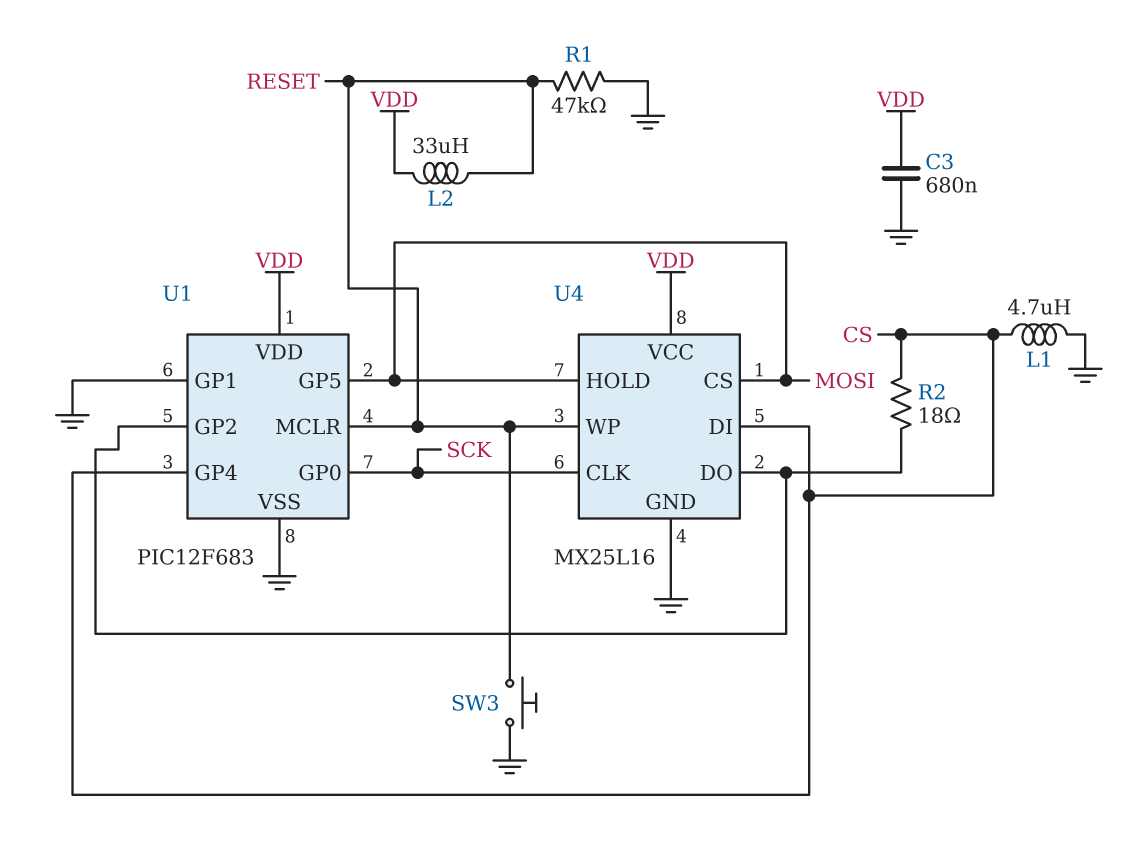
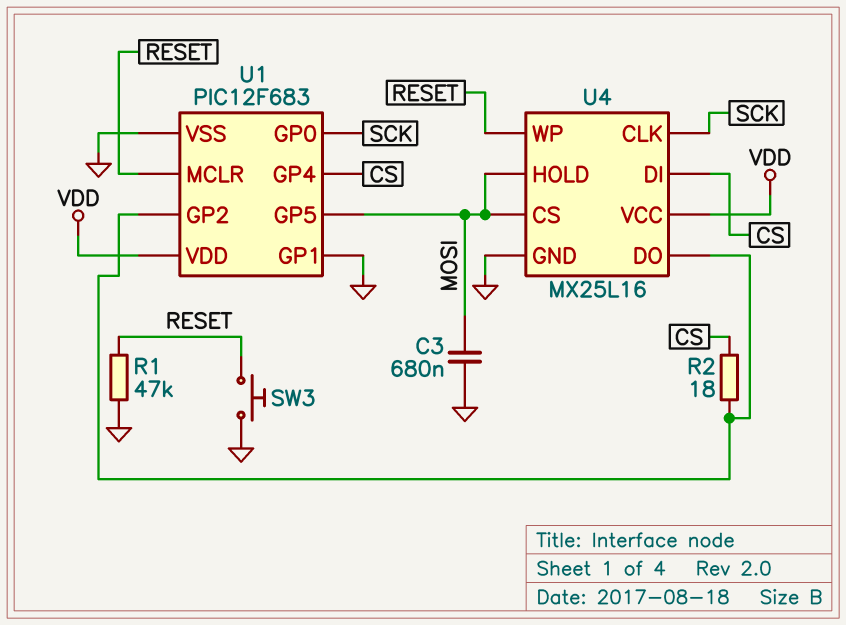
C3: 680nF (GND, VDD) -> 680nF (GND, MOSI)
L1: 4.7uH (CS, GND) -> none
L2: 33uH (RESET, VDD) -> none

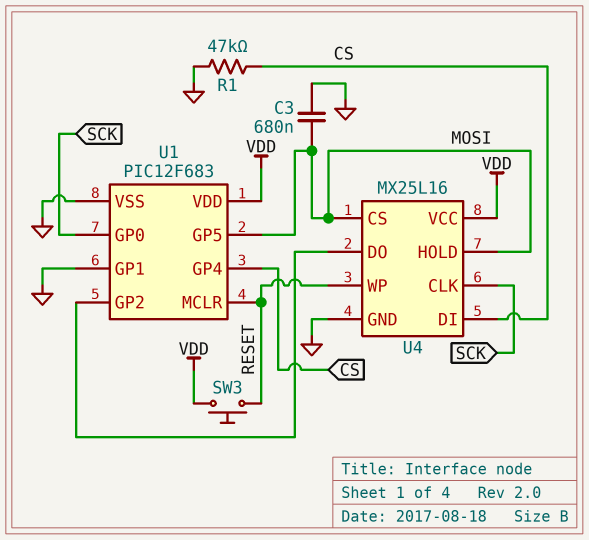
R1: 47k (GND, RESET) -> 47k (CS, GND)
R2: 18 (CS, U1/GP2) -> none
SW3: button (GND, RESET) -> button (RESET, VDD)

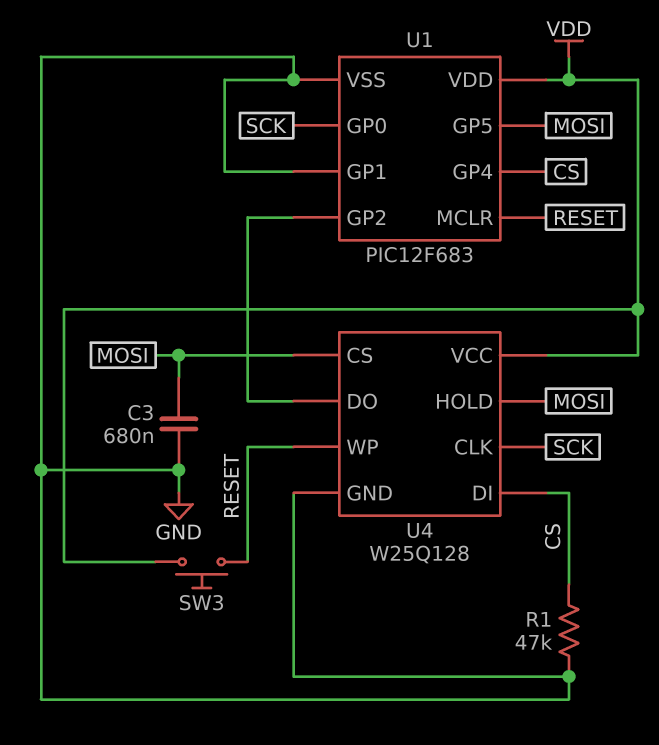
U4: MX25L16 -> W25Q128

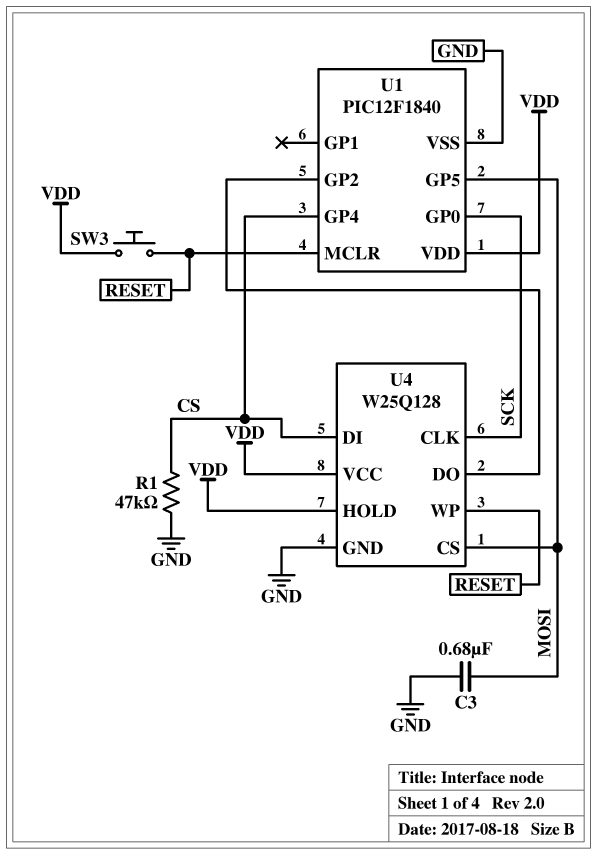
U1: PIC12F683 -> PIC12F1840
U1 pin GP1: GND -> none
U4 pin HOLD: MOSI -> VDD

